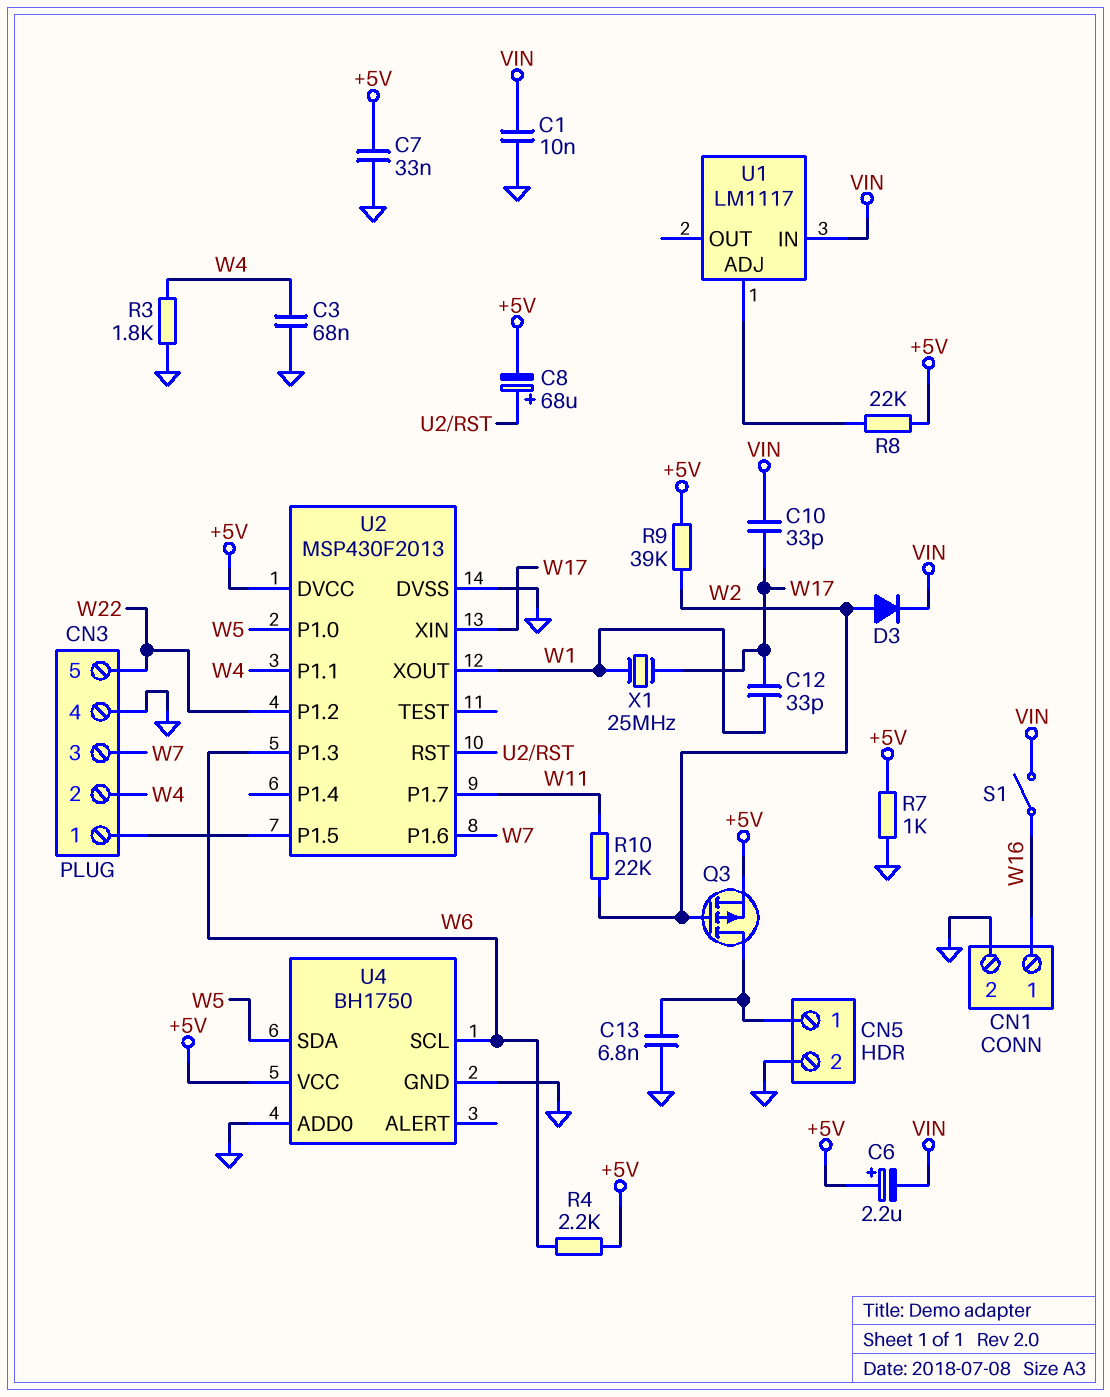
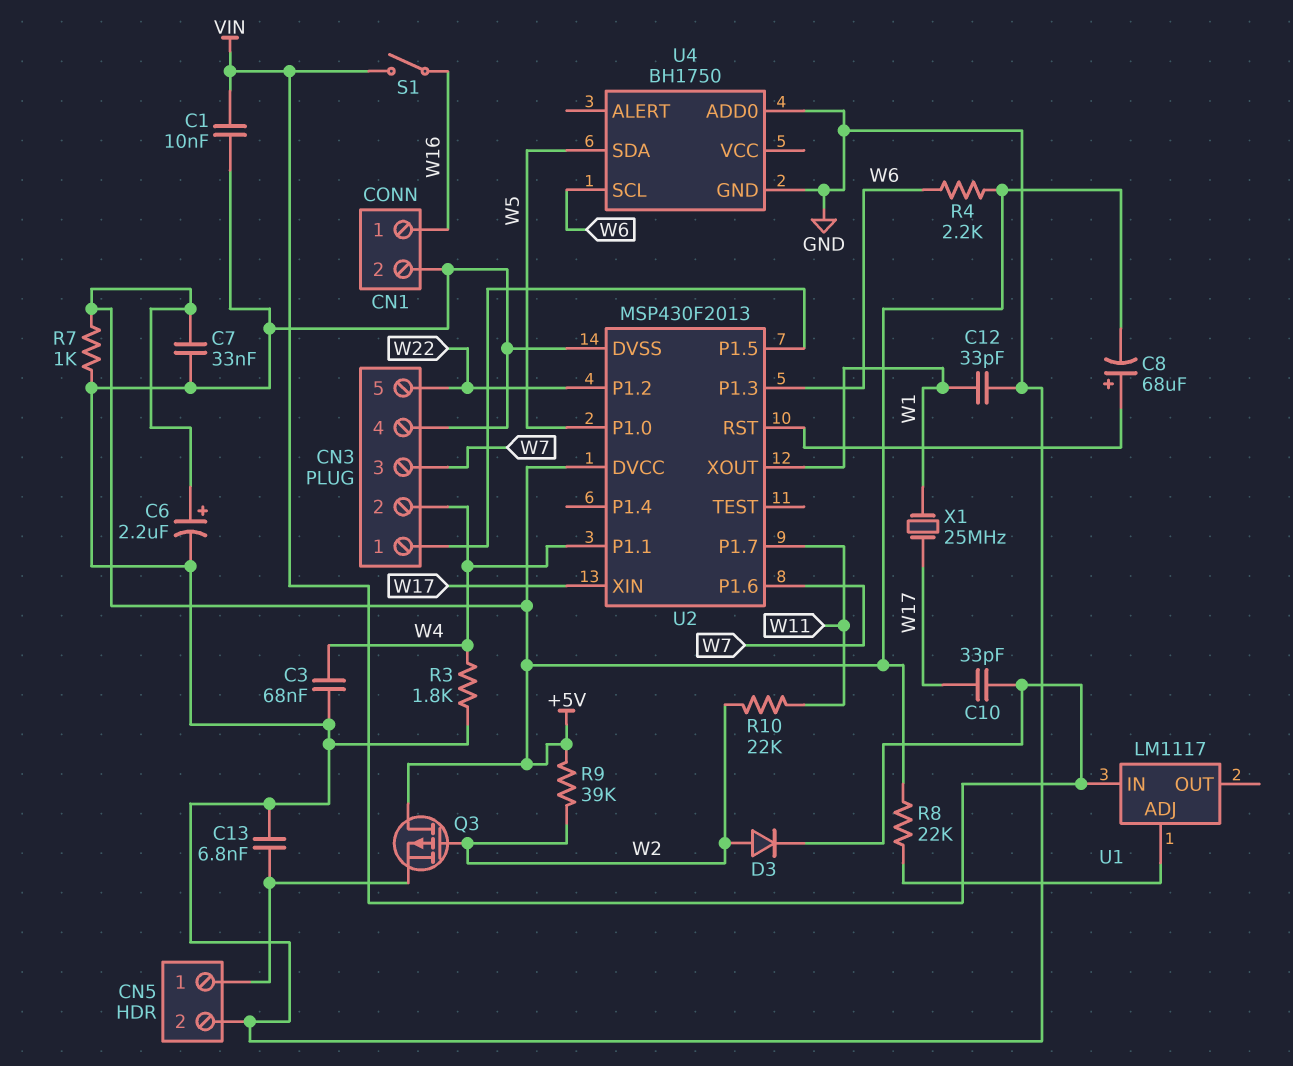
C6: 2.2uF (plus +5V, minus VIN) -> 2.2uF (plus +5V, minus GND)
C12: 33pF (W1, W17) -> 33pF (GND, W1)
Q3: PMOS (G W2, D CN5/1, S +5V) -> PMOS (G W2, D +5V, S CN5/1)
U4 pin VCC: +5V -> none

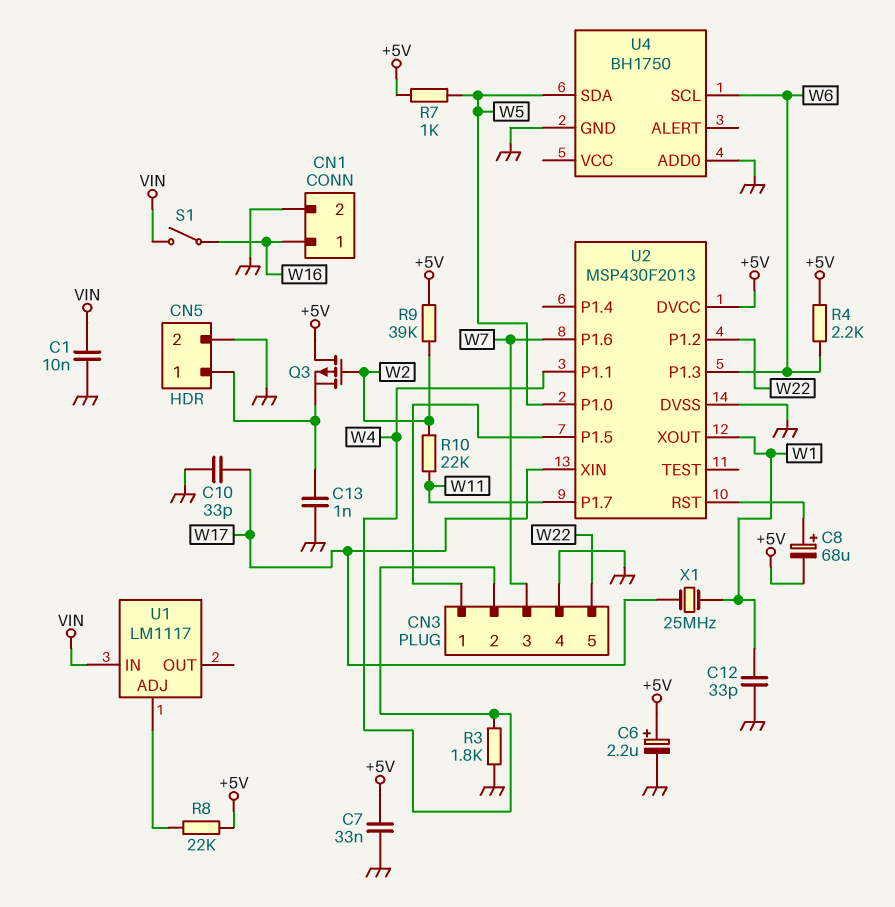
C3: 68nF (GND, W4) -> none
C10: 33pF (VIN, W17) -> 33pF (GND, W17)
C13: 6.8nF (CN5/1, GND) -> 1nF (CN5/1, GND)
D3: diode (A W2, K VIN) -> none
R7: 1k (+5V, GND) -> 1k (+5V, W5)

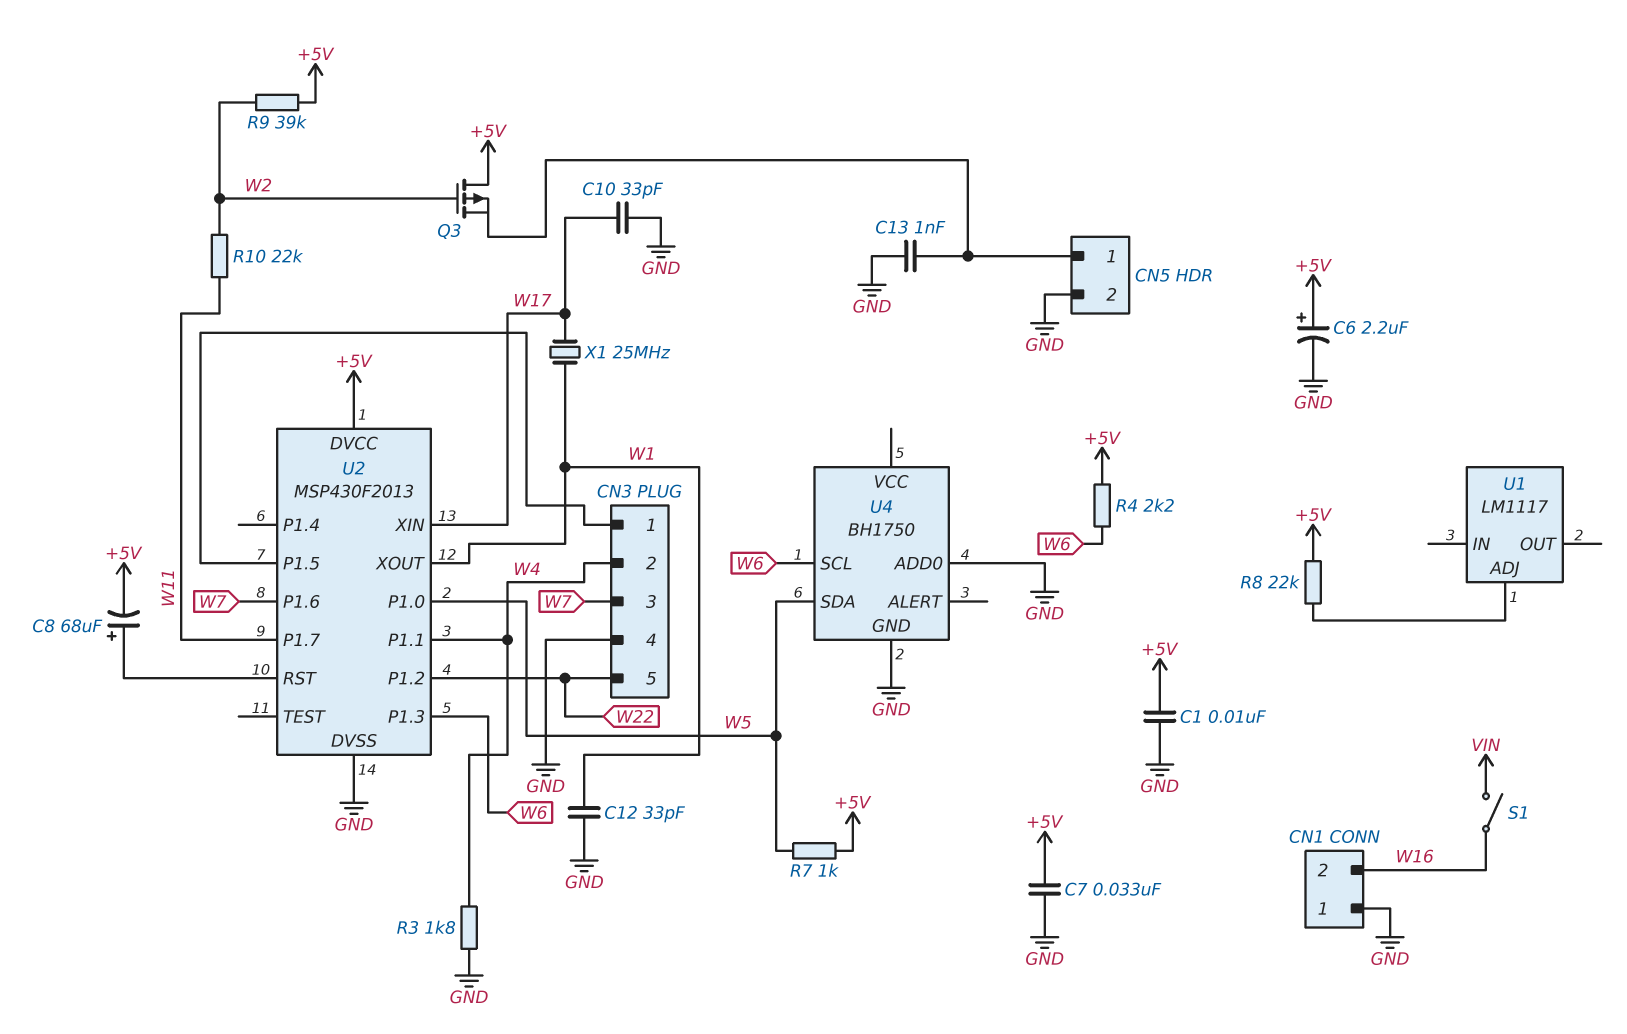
C1: 10nF (GND, VIN) -> 10nF (+5V, GND)
CN1 pin 1: W16 -> GND
CN1 pin 2: GND -> W16
U1 pin IN: VIN -> none

